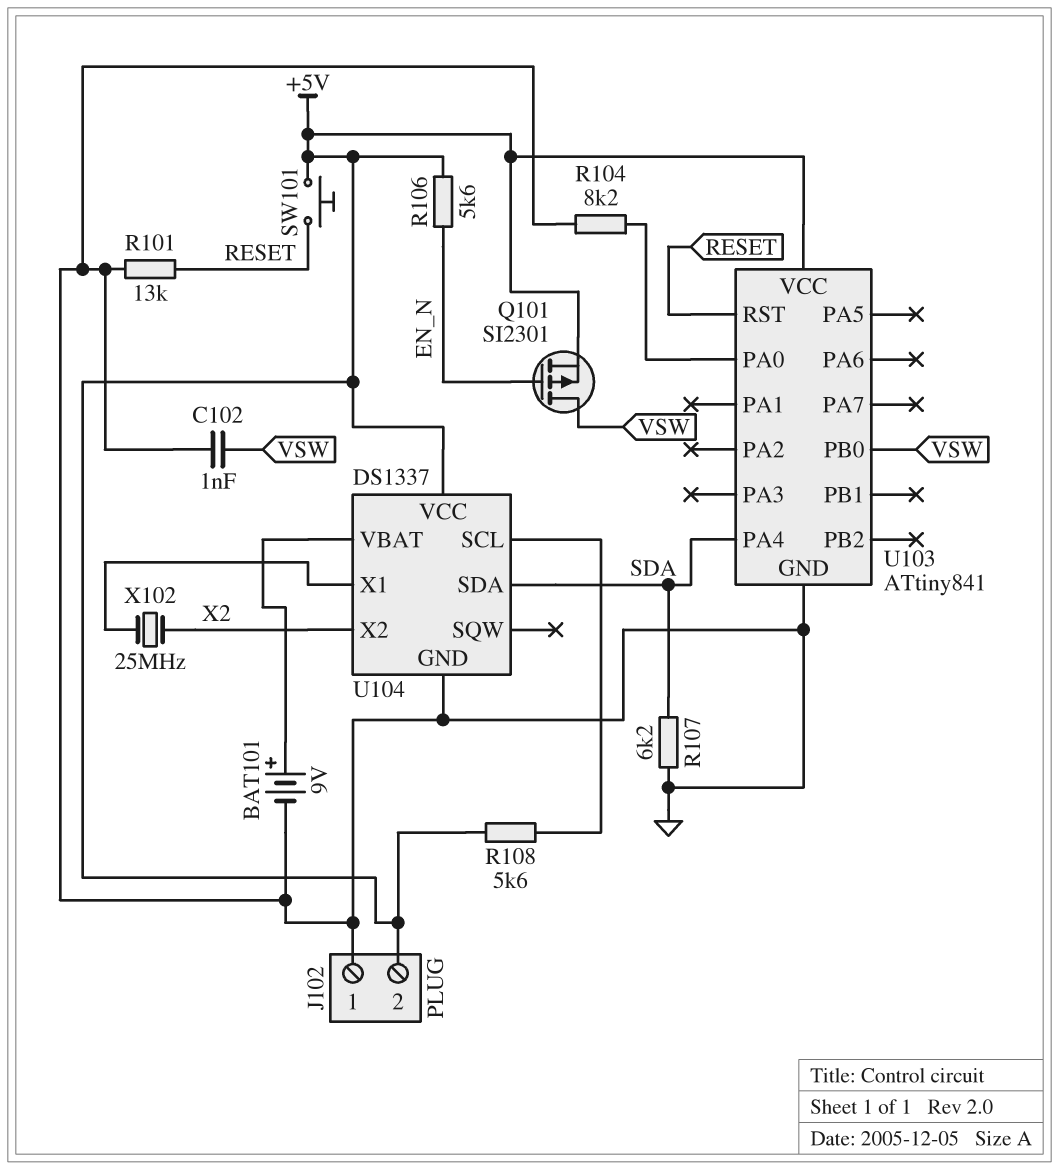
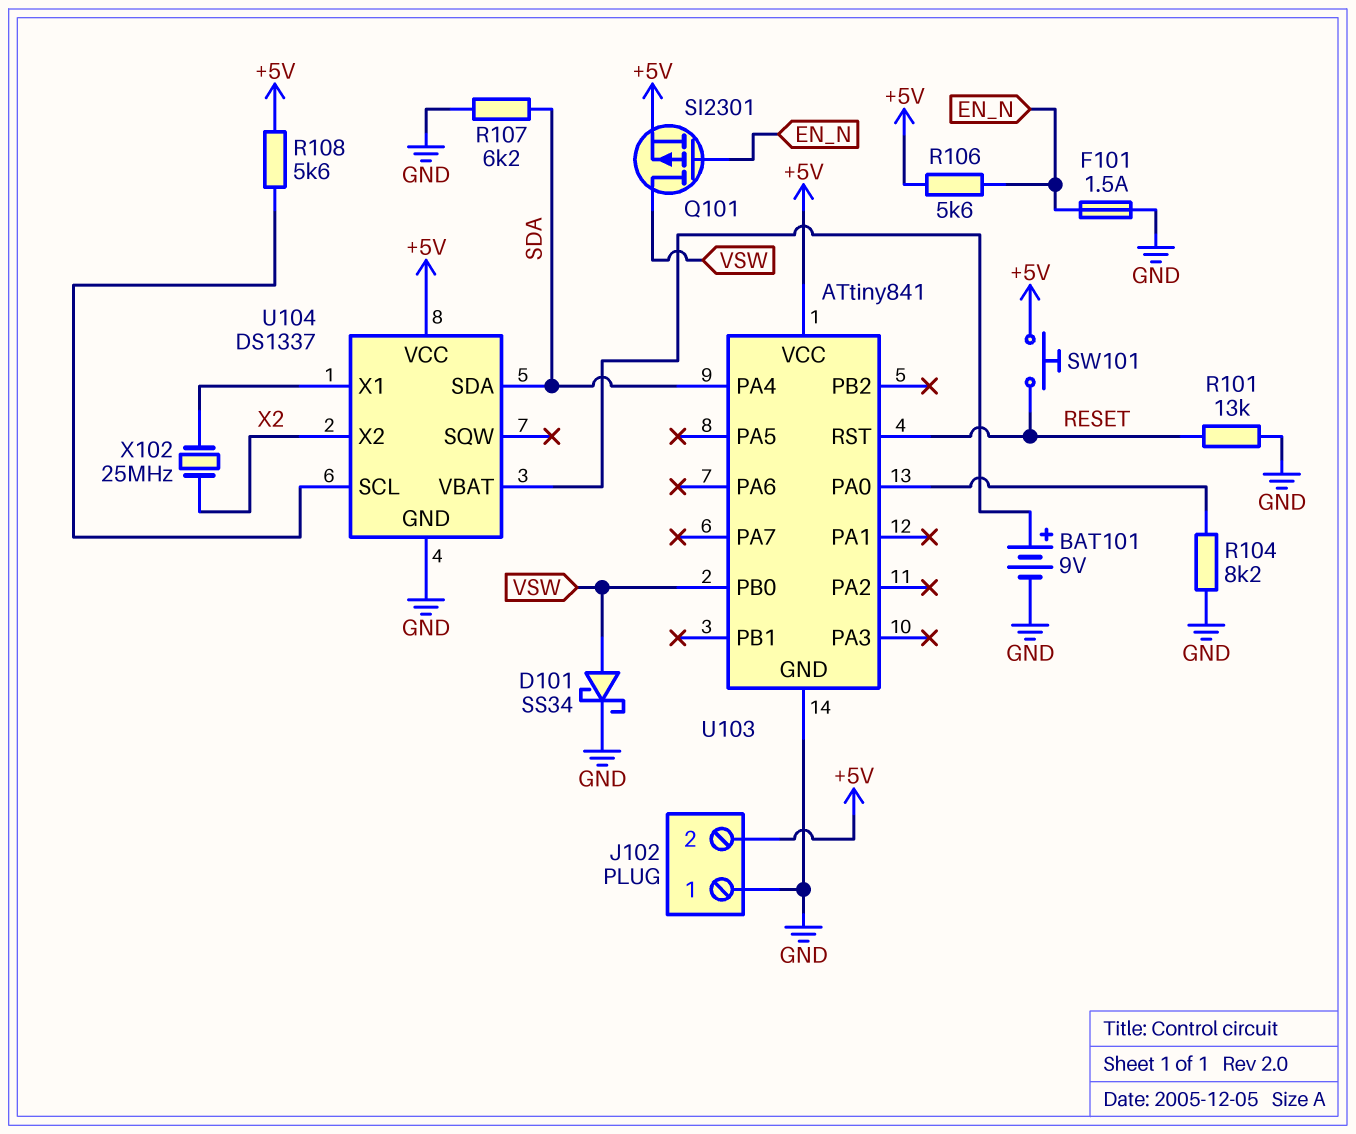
C102: 1nF (GND, VSW) -> none
D101: none -> schottky SS34 (A VSW, K GND)
F101: none -> 1.5A (EN_N, GND)

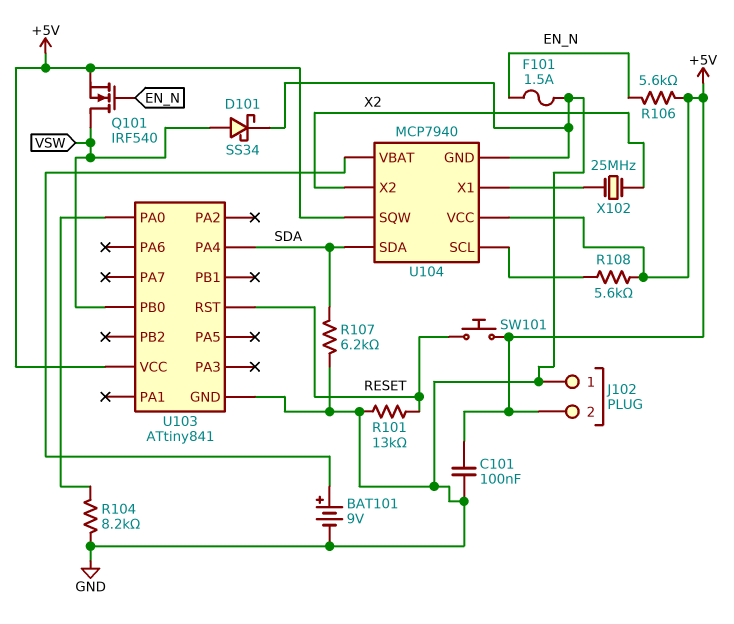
C101: none -> 100nF (+5V, GND)
Q101: PMOS SI2301 (G EN_N, D VSW, S +5V) -> NMOS IRF540 (G EN_N, D VSW, S +5V)
U104: DS1337 -> MCP7940
U104 pin SQW: none -> +5V

